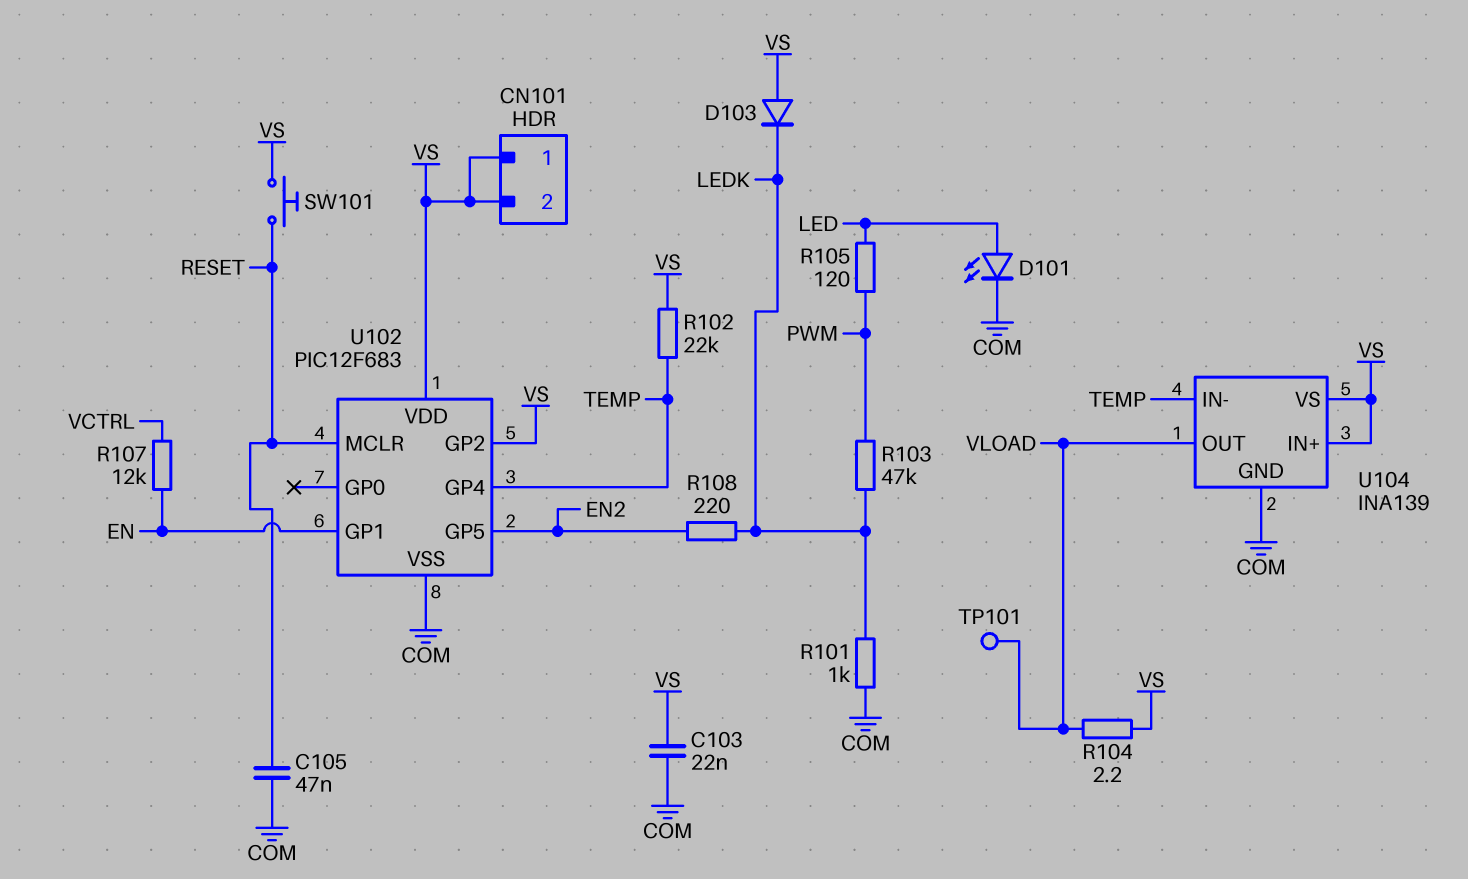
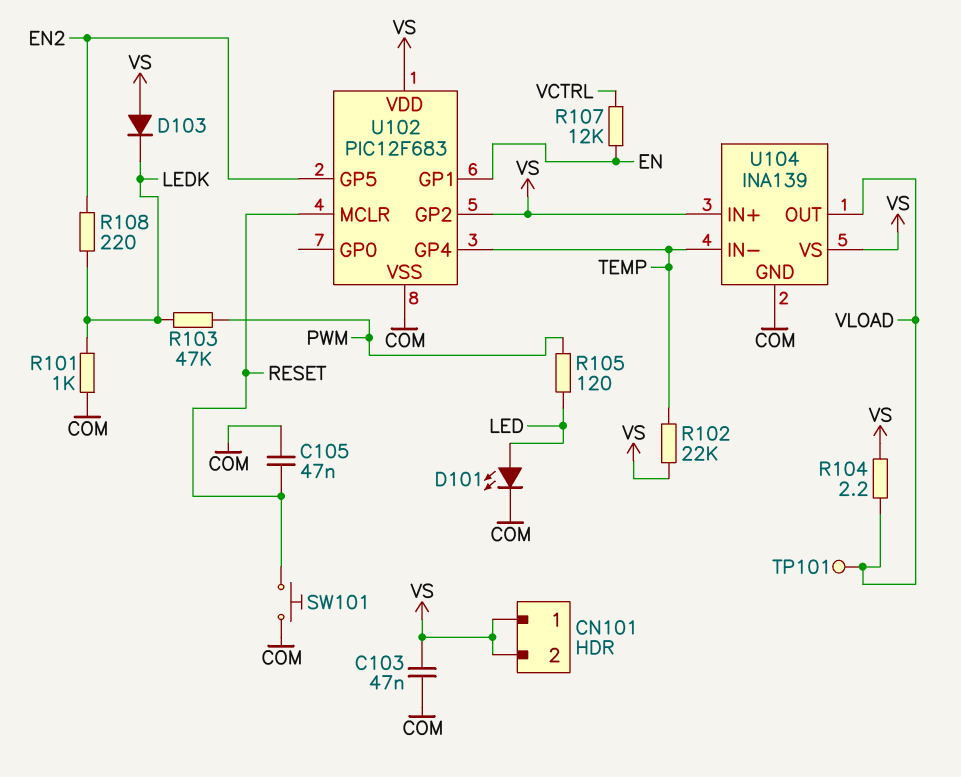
C103: 22nF (COM, VS) -> 47nF (COM, VS)
SW101: button (RESET, VS) -> button (COM, RESET)

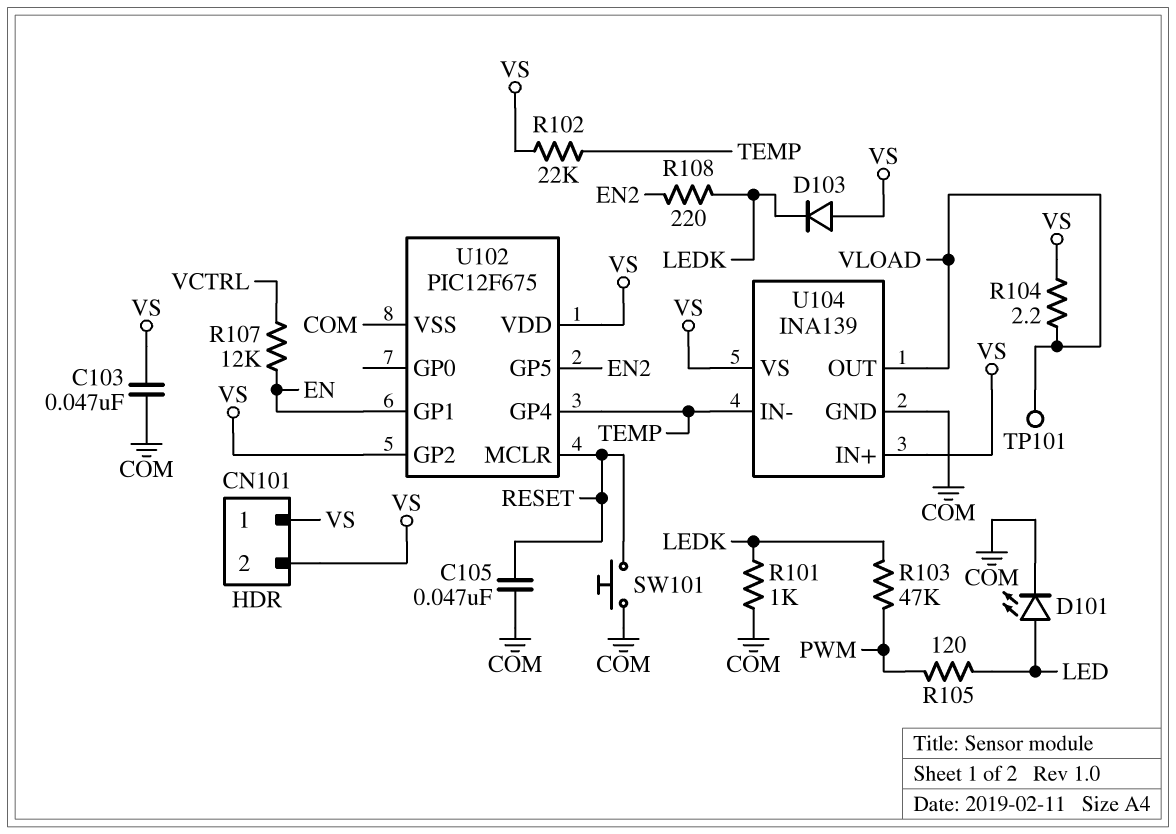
U102: PIC12F683 -> PIC12F675

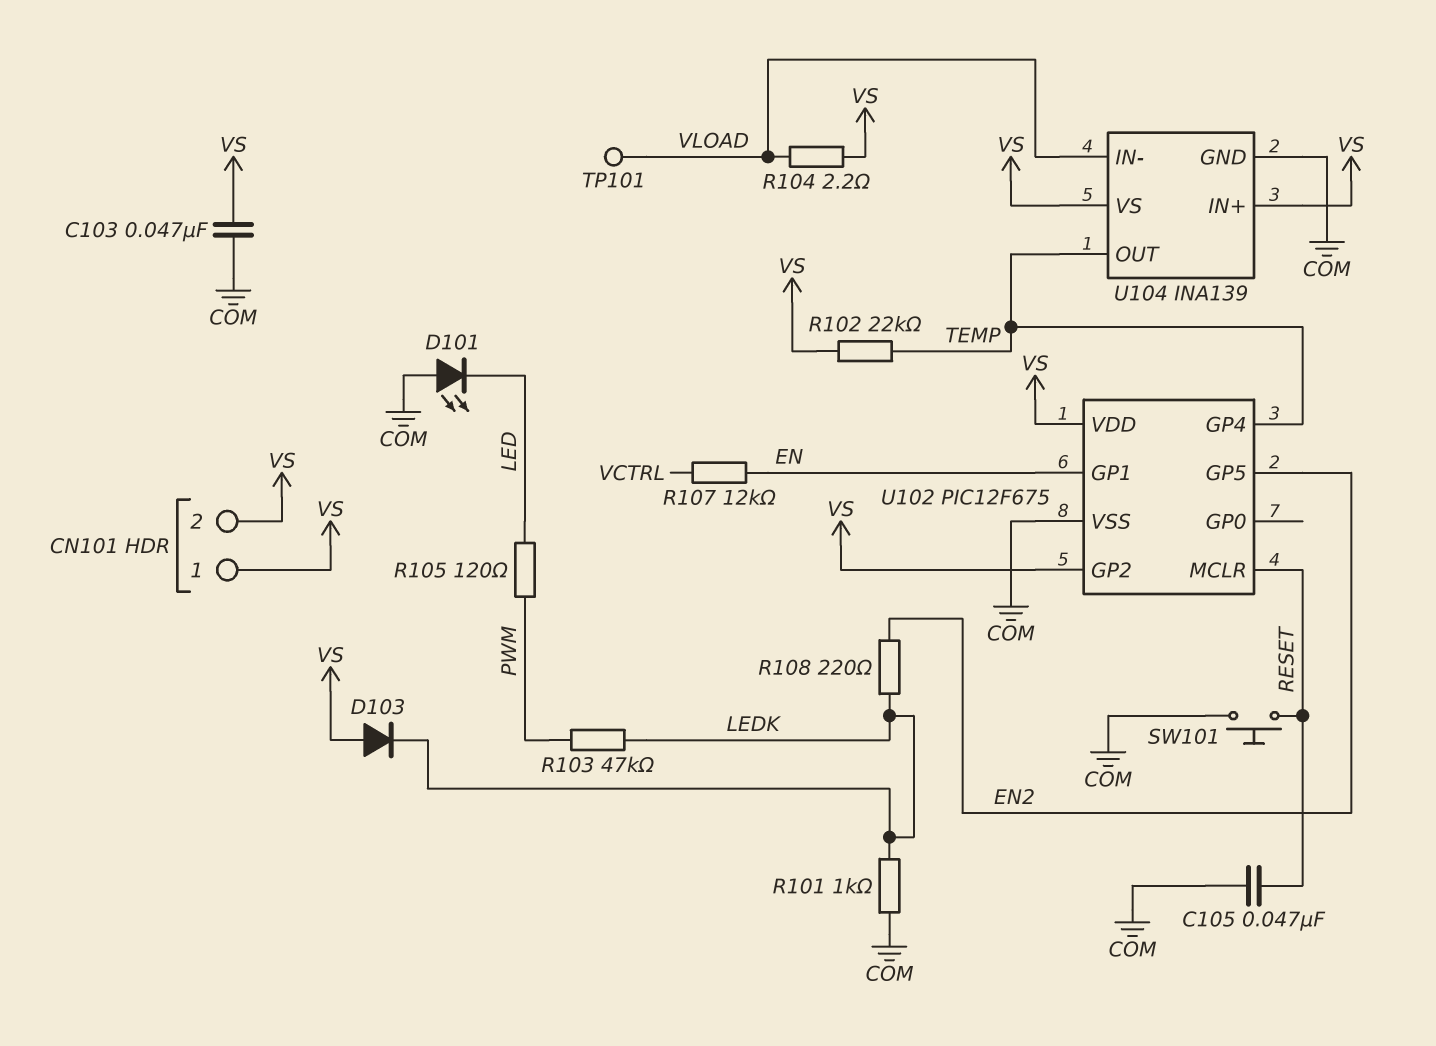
D101: LED (A LED, K COM) -> LED (A COM, K LED)
U104 pin IN-: TEMP -> VLOAD
U104 pin OUT: VLOAD -> TEMP

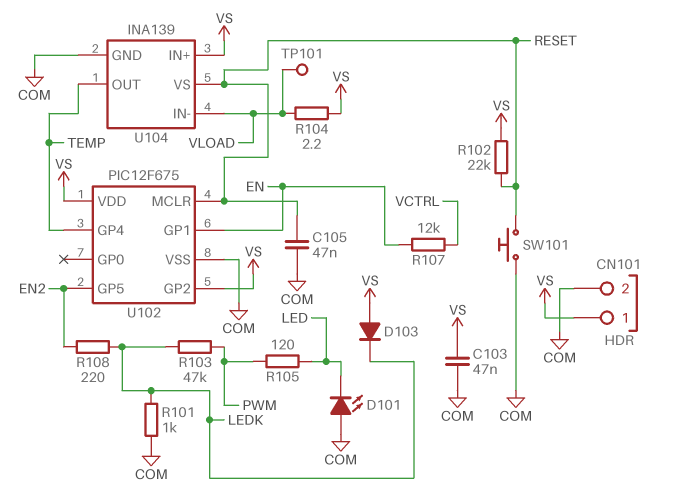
CN101 pin 2: VS -> COM
R102: 22k (TEMP, VS) -> 22k (RESET, VS)
U104 pin VS: VS -> RESET

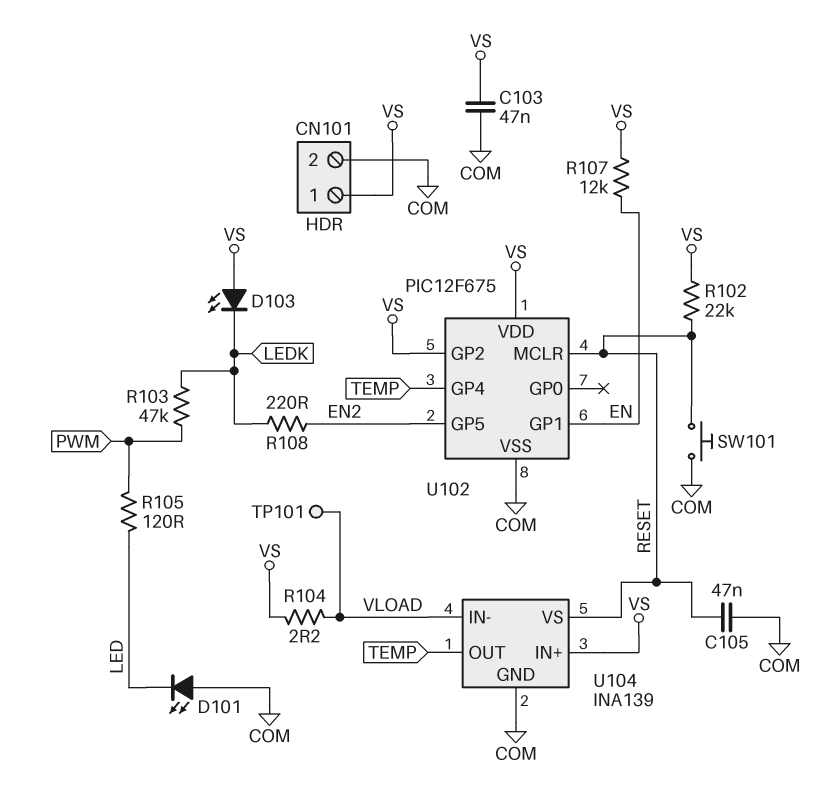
D103: diode (A VS, K LEDK) -> LED (A VS, K LEDK)
R101: 1k (COM, LEDK) -> none
R107: 12k (EN, VCTRL) -> 12k (EN, VS)

